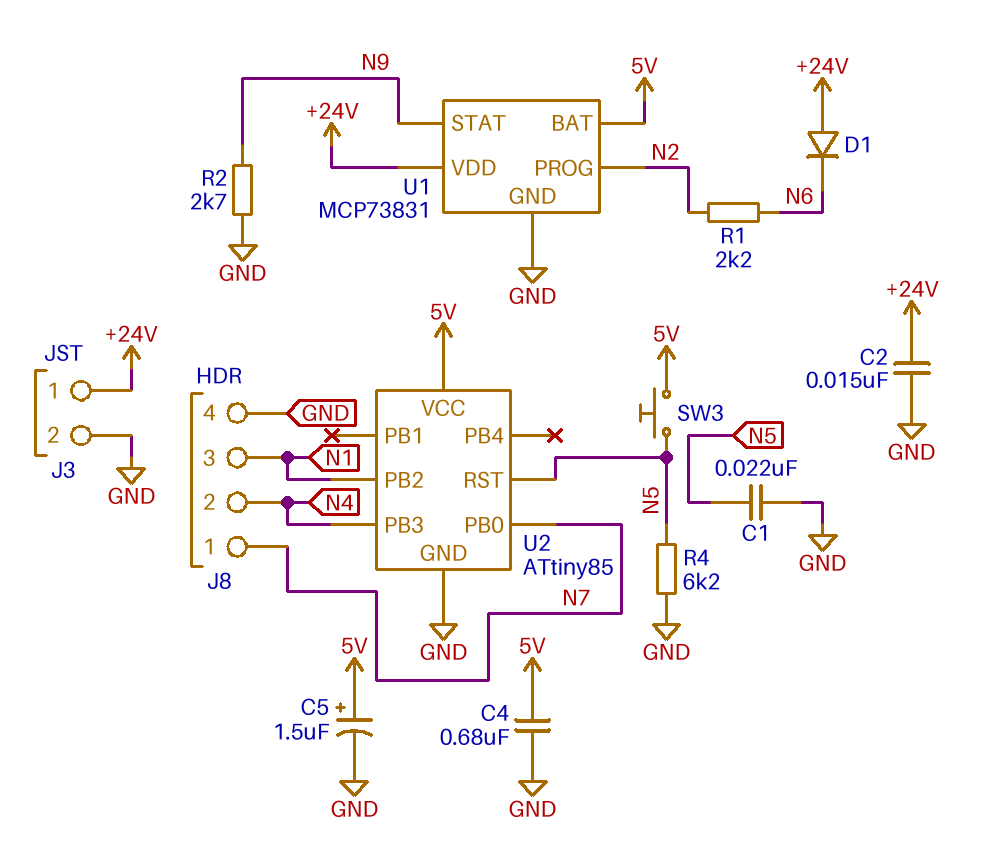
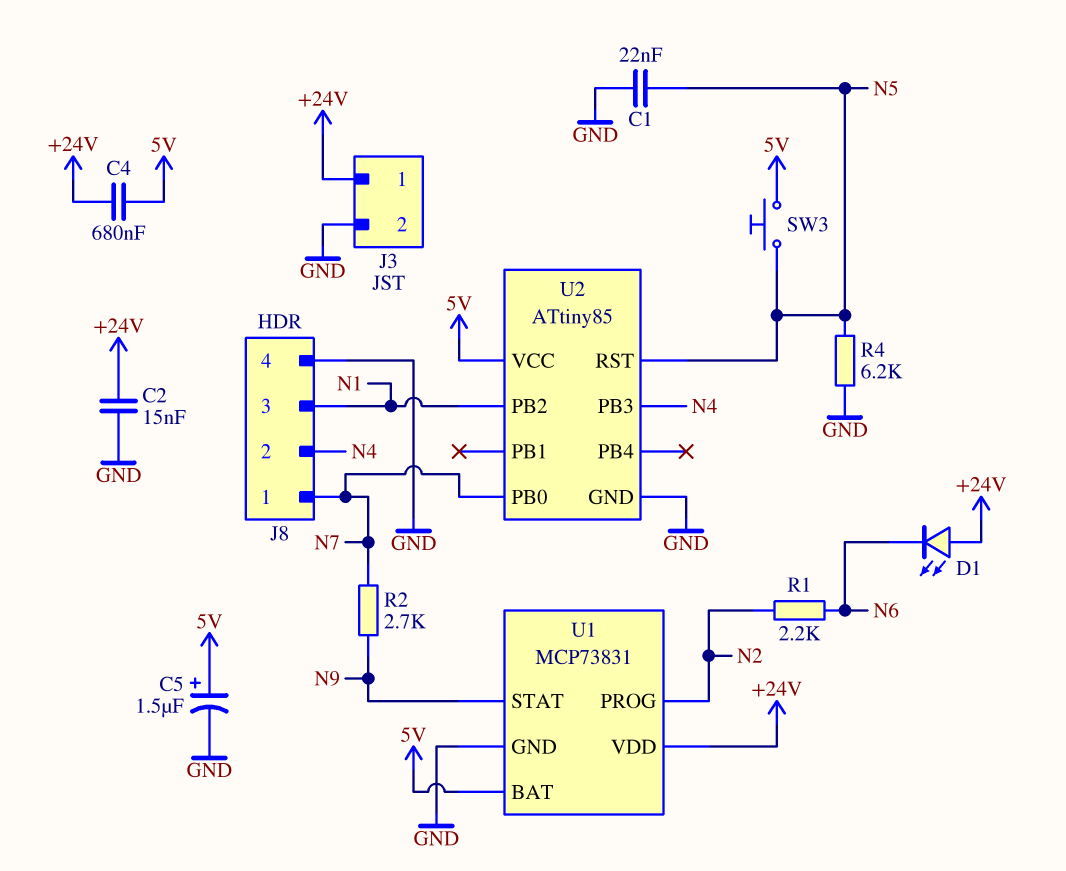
C4: 680nF (5V, GND) -> 680nF (+24V, 5V)
D1: diode (A +24V, K N6) -> LED (A +24V, K N6)
R2: 2.7k (GND, N9) -> 2.7k (N7, N9)

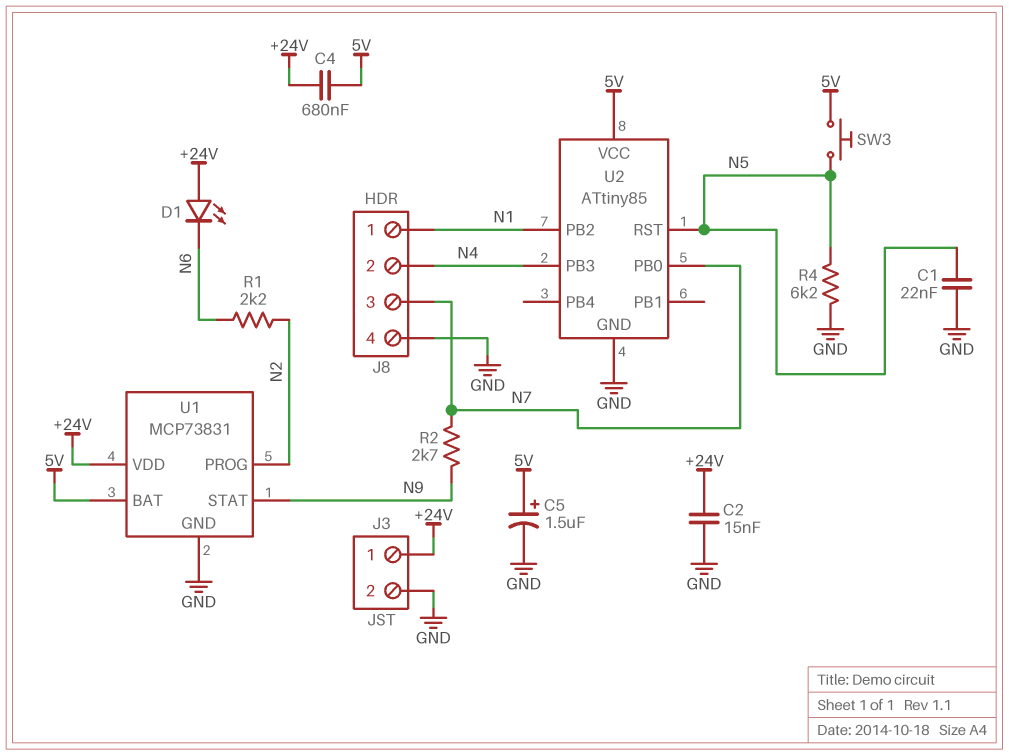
J8 pin 1: N7 -> N1
J8 pin 3: N1 -> N7

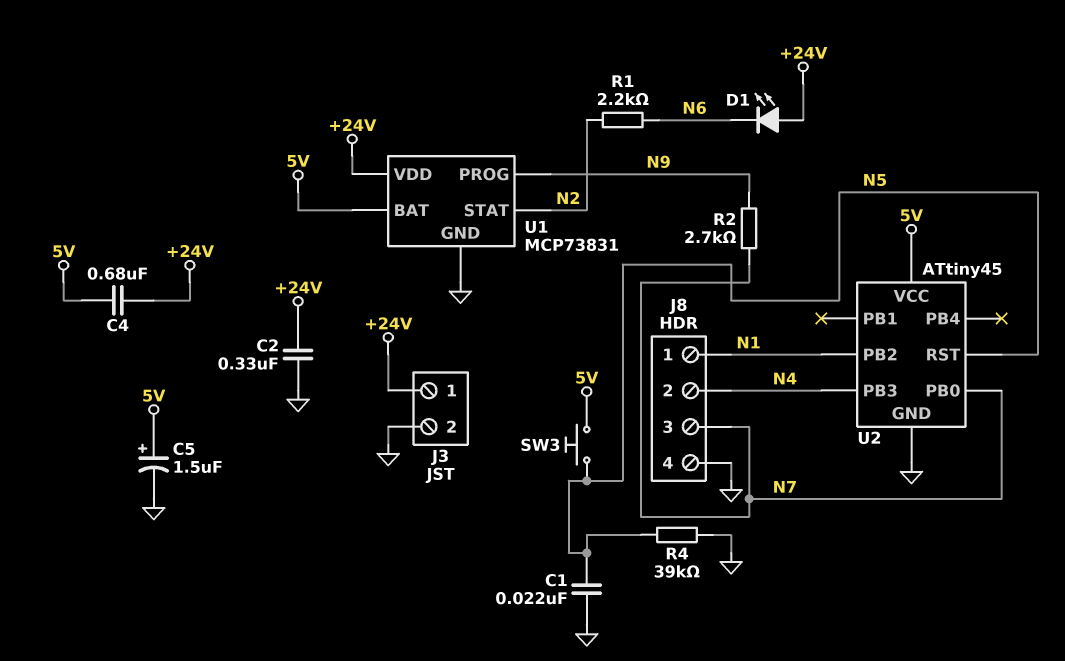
C2: 15nF (+24V, GND) -> 330nF (+24V, GND)
R4: 6.2k (GND, N5) -> 39k (GND, N5)
U1 pin PROG: N2 -> N9
U1 pin STAT: N9 -> N2
U2: ATtiny85 -> ATtiny45

